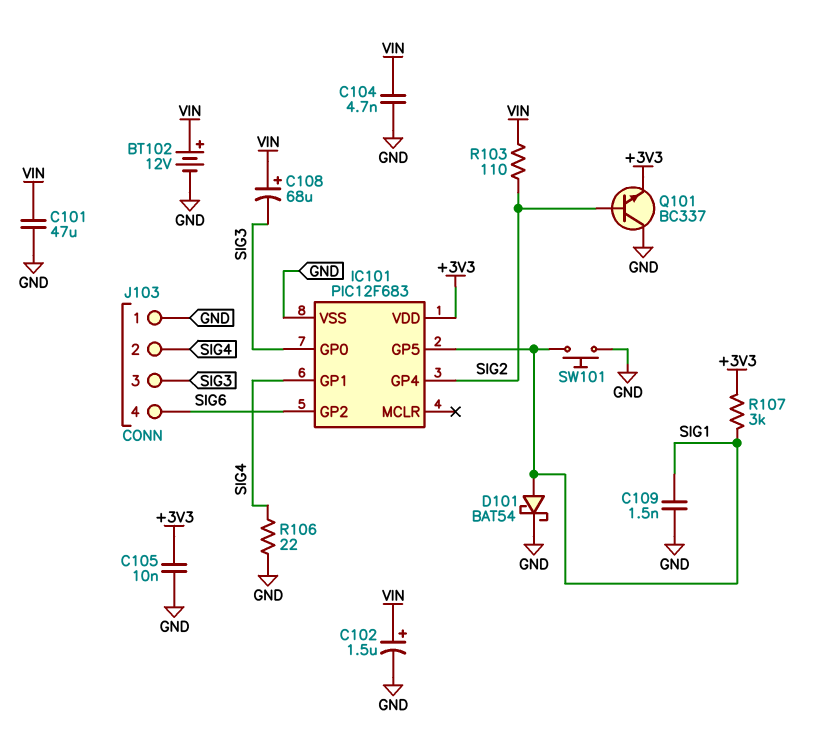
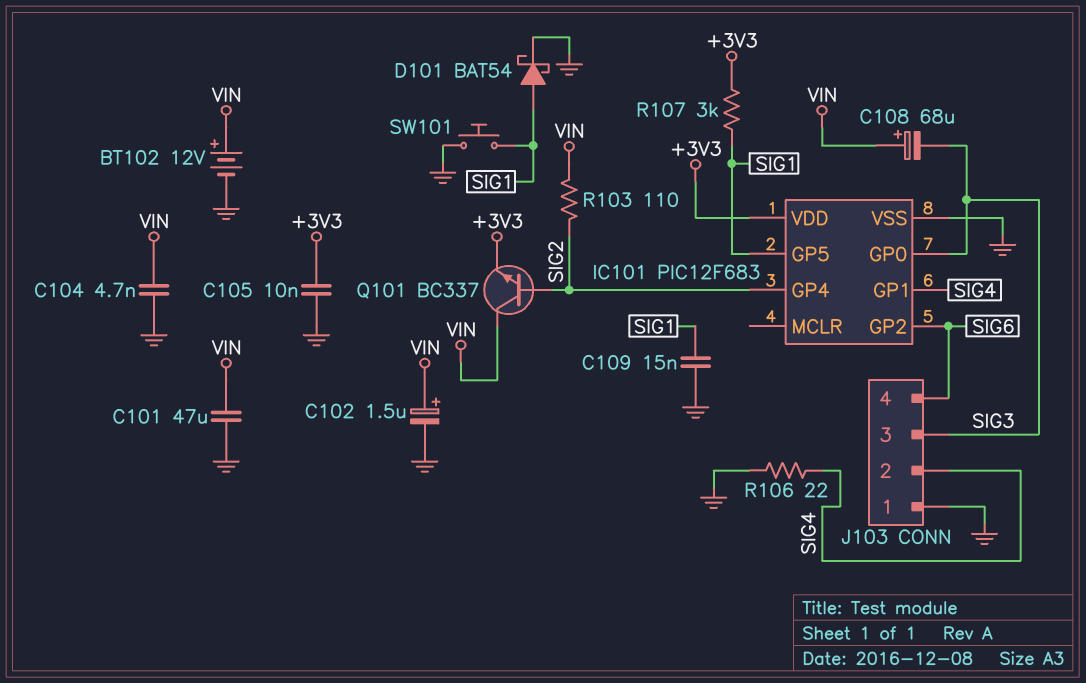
C109: 1.5nF (GND, SIG1) -> 15nF (GND, SIG1)
Q101: NPN BC337 (B SIG2, C GND, E +3V3) -> NPN BC337 (B SIG2, C VIN, E +3V3)

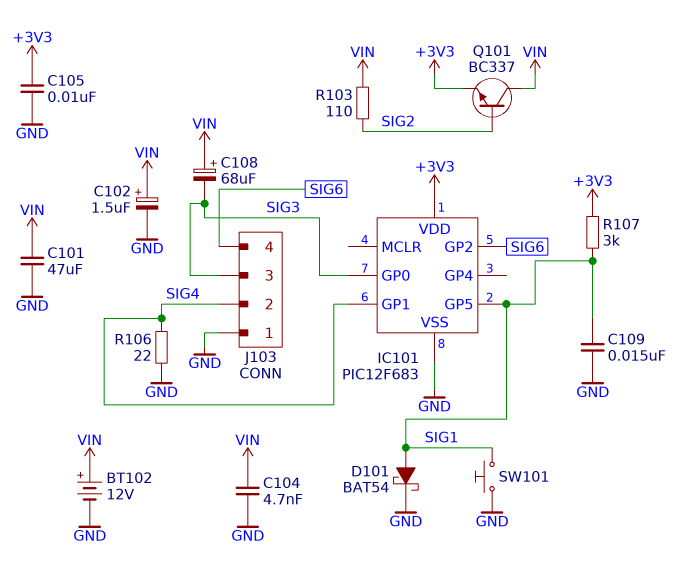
IC101 pin GP4: SIG2 -> none

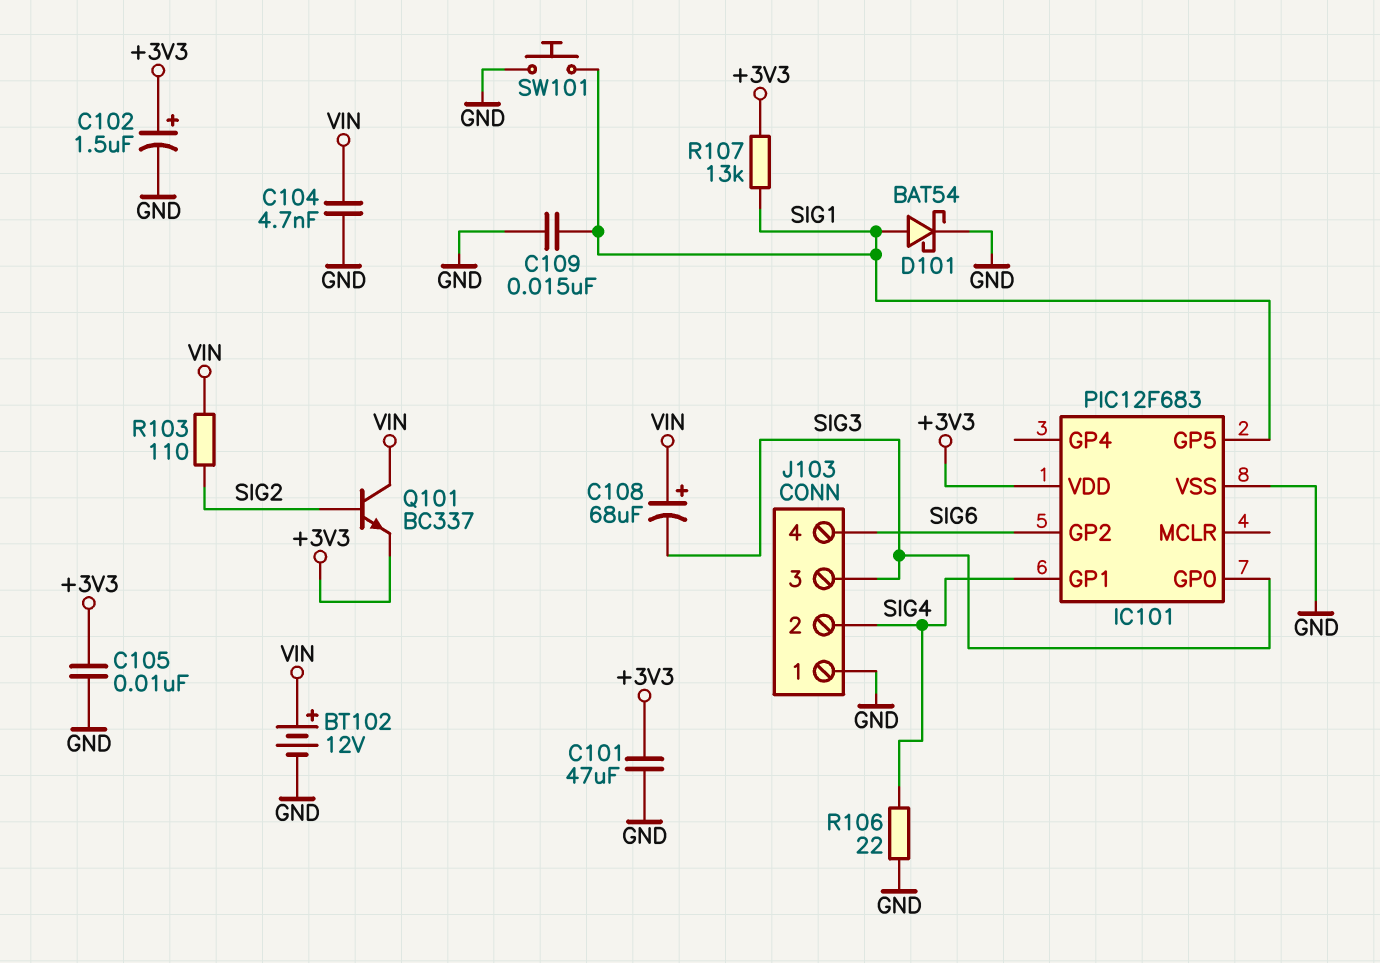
C101: 47uF (GND, VIN) -> 47uF (+3V3, GND)
C102: 1.5uF (plus VIN, minus GND) -> 1.5uF (plus +3V3, minus GND)
R107: 3k (+3V3, SIG1) -> 13k (+3V3, SIG1)

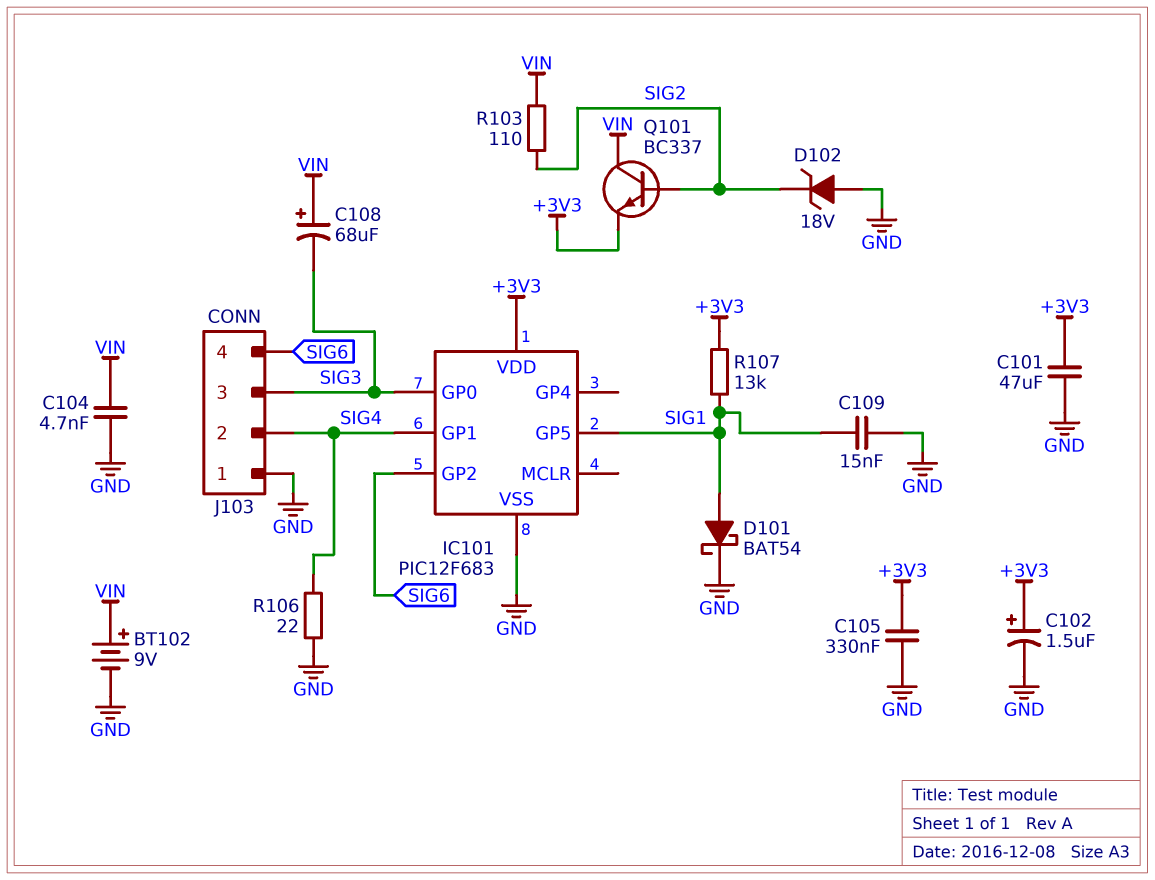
BT102: 12V (plus VIN, minus GND) -> 9V (plus VIN, minus GND)
C105: 10nF (+3V3, GND) -> 330nF (+3V3, GND)
D102: none -> zener 18V (A GND, K SIG2)
SW101: button (GND, SIG1) -> none

